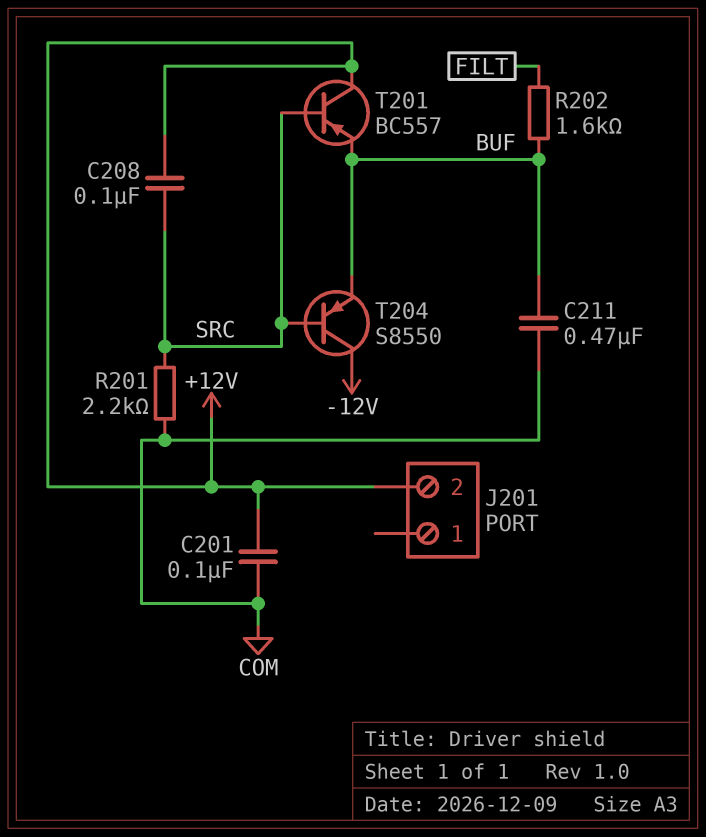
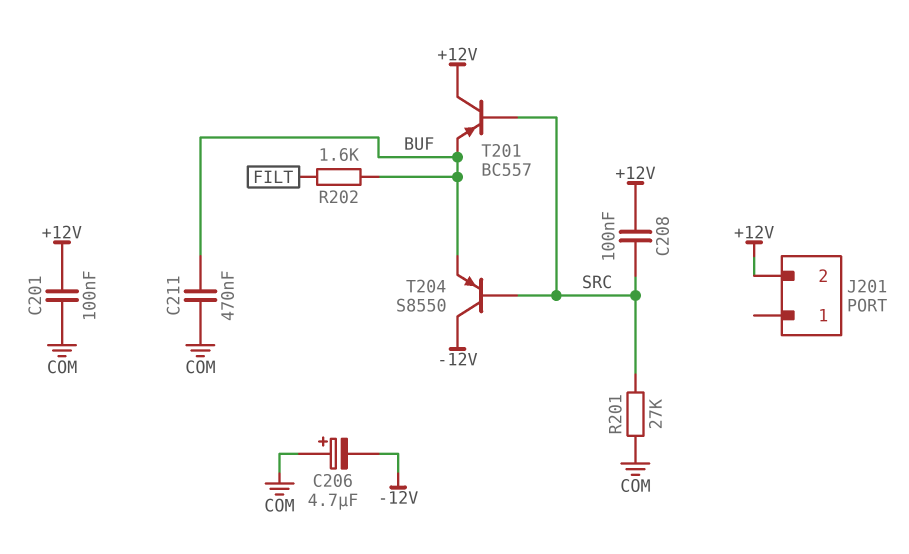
C206: none -> 4.7uF (plus COM, minus -12V)
R201: 2.2k (COM, SRC) -> 27k (COM, SRC)

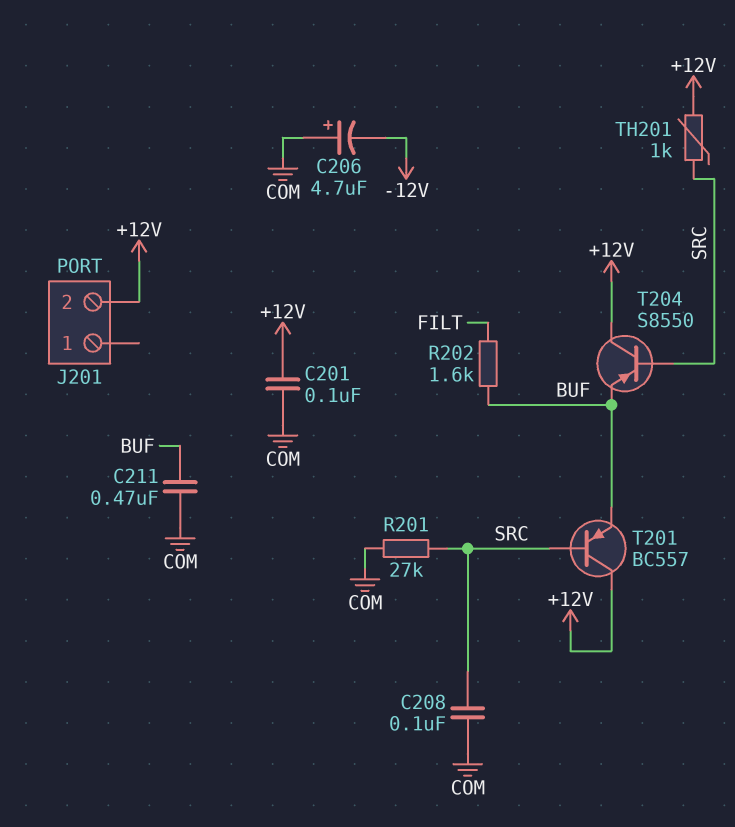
C208: 100nF (+12V, SRC) -> 100nF (COM, SRC)
T204: PNP S8550 (B SRC, C -12V, E BUF) -> PNP S8550 (B SRC, C +12V, E BUF)
TH201: none -> 1k (+12V, SRC)

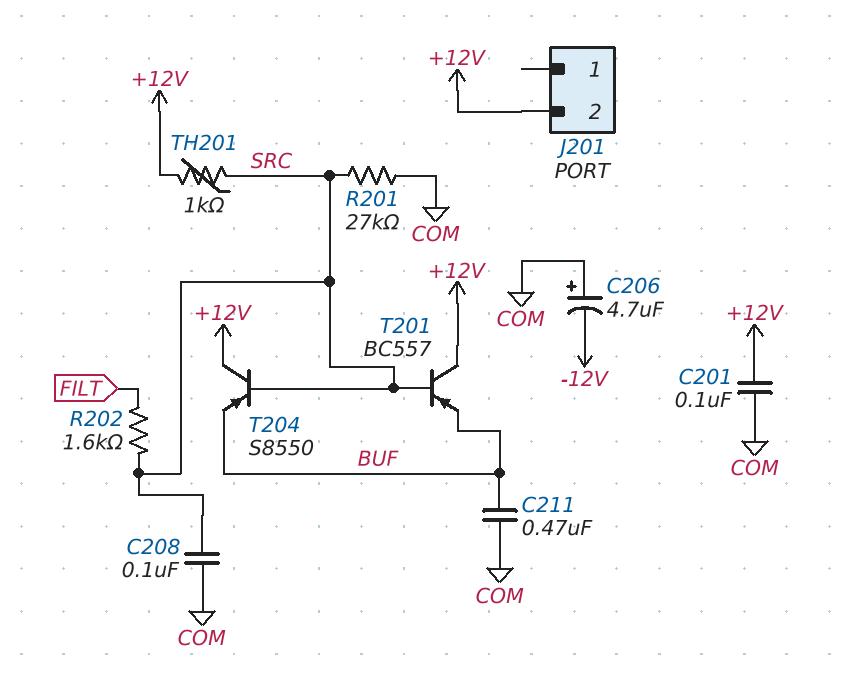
R202: 1.6k (BUF, FILT) -> 1.6k (FILT, SRC)

